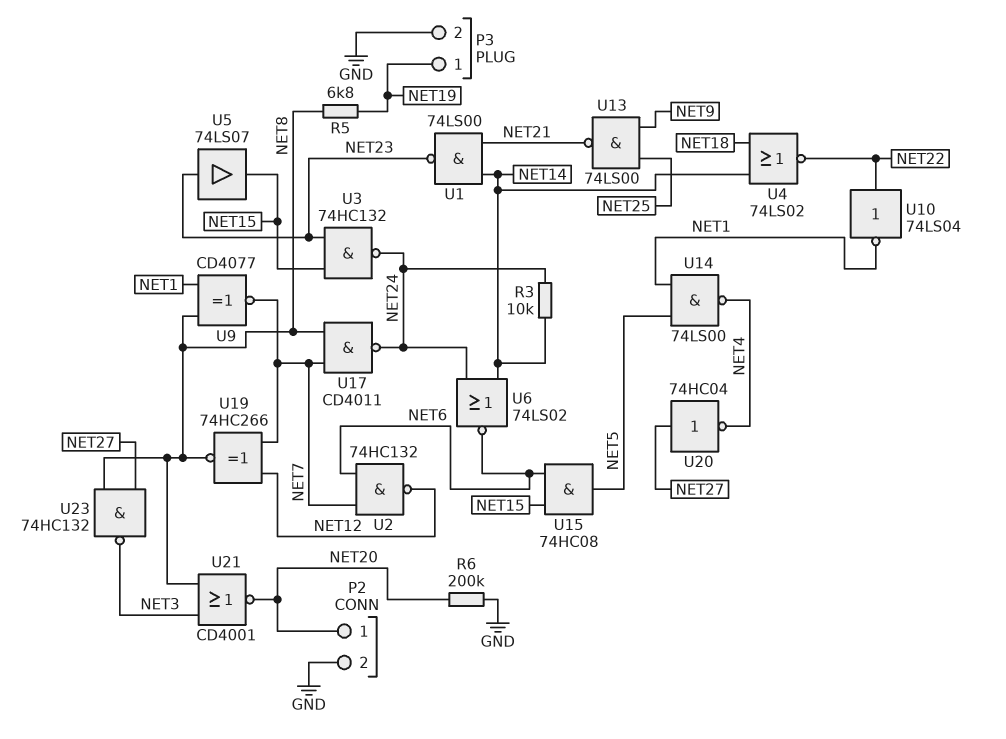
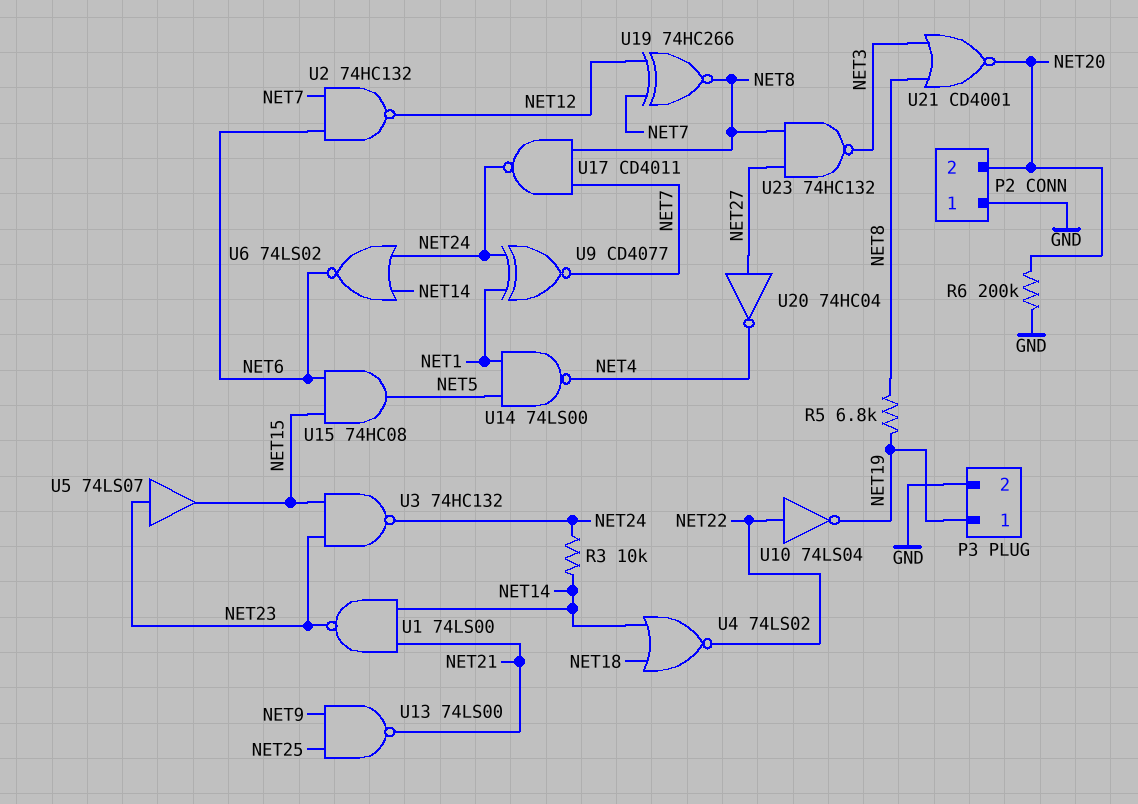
P2 pin 1: NET20 -> GND
P2 pin 2: GND -> NET20
U9: XNOR CD4077 (in NET1, in NET8, out NET7) -> XNOR CD4077 (in NET1, in NET24, out NET7)
U10: NOT 74LS04 (in NET22, out NET1) -> NOT 74LS04 (in NET22, out NET19)

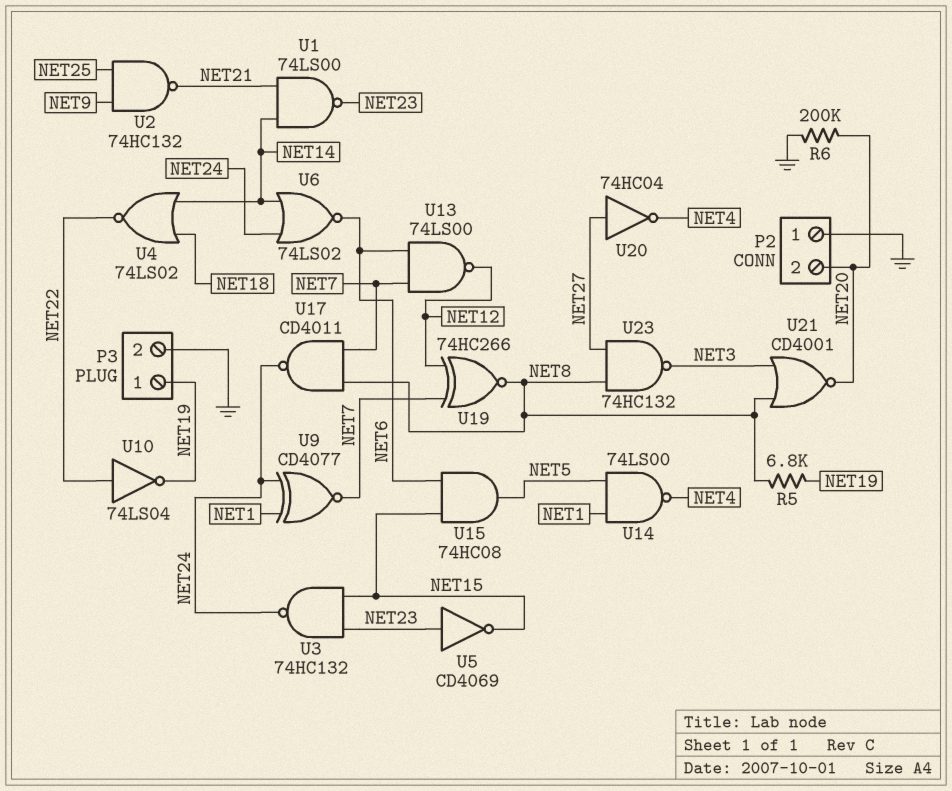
R3: 10k (NET14, NET24) -> none
U2: NAND 74HC132 (in NET6, in NET7, out NET12) -> NAND 74HC132 (in NET9, in NET25, out NET21)
U5: buffer 74LS07 (in NET23, out NET15) -> NOT CD4069 (in NET23, out NET15)
U13: NAND 74LS00 (in NET9, in NET25, out NET21) -> NAND 74LS00 (in NET6, in NET7, out NET12)

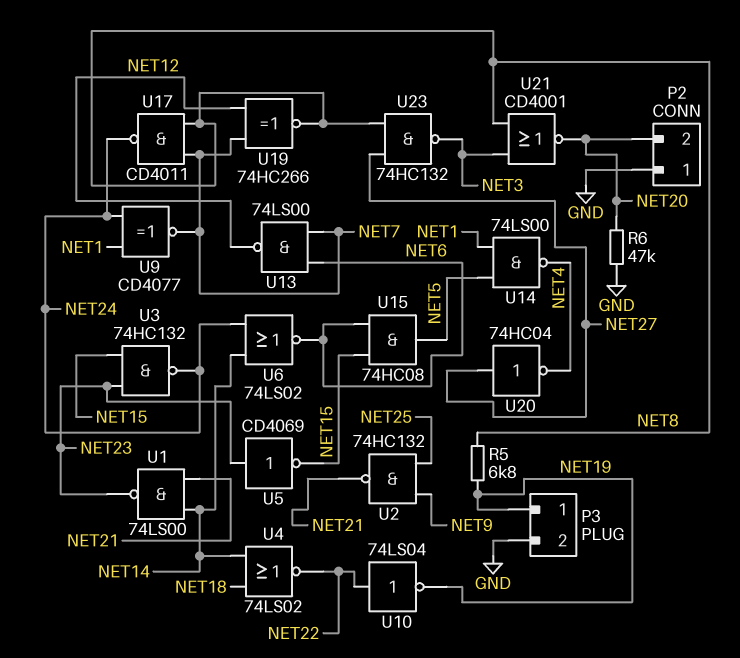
R6: 200k (GND, NET20) -> 47k (GND, NET20)

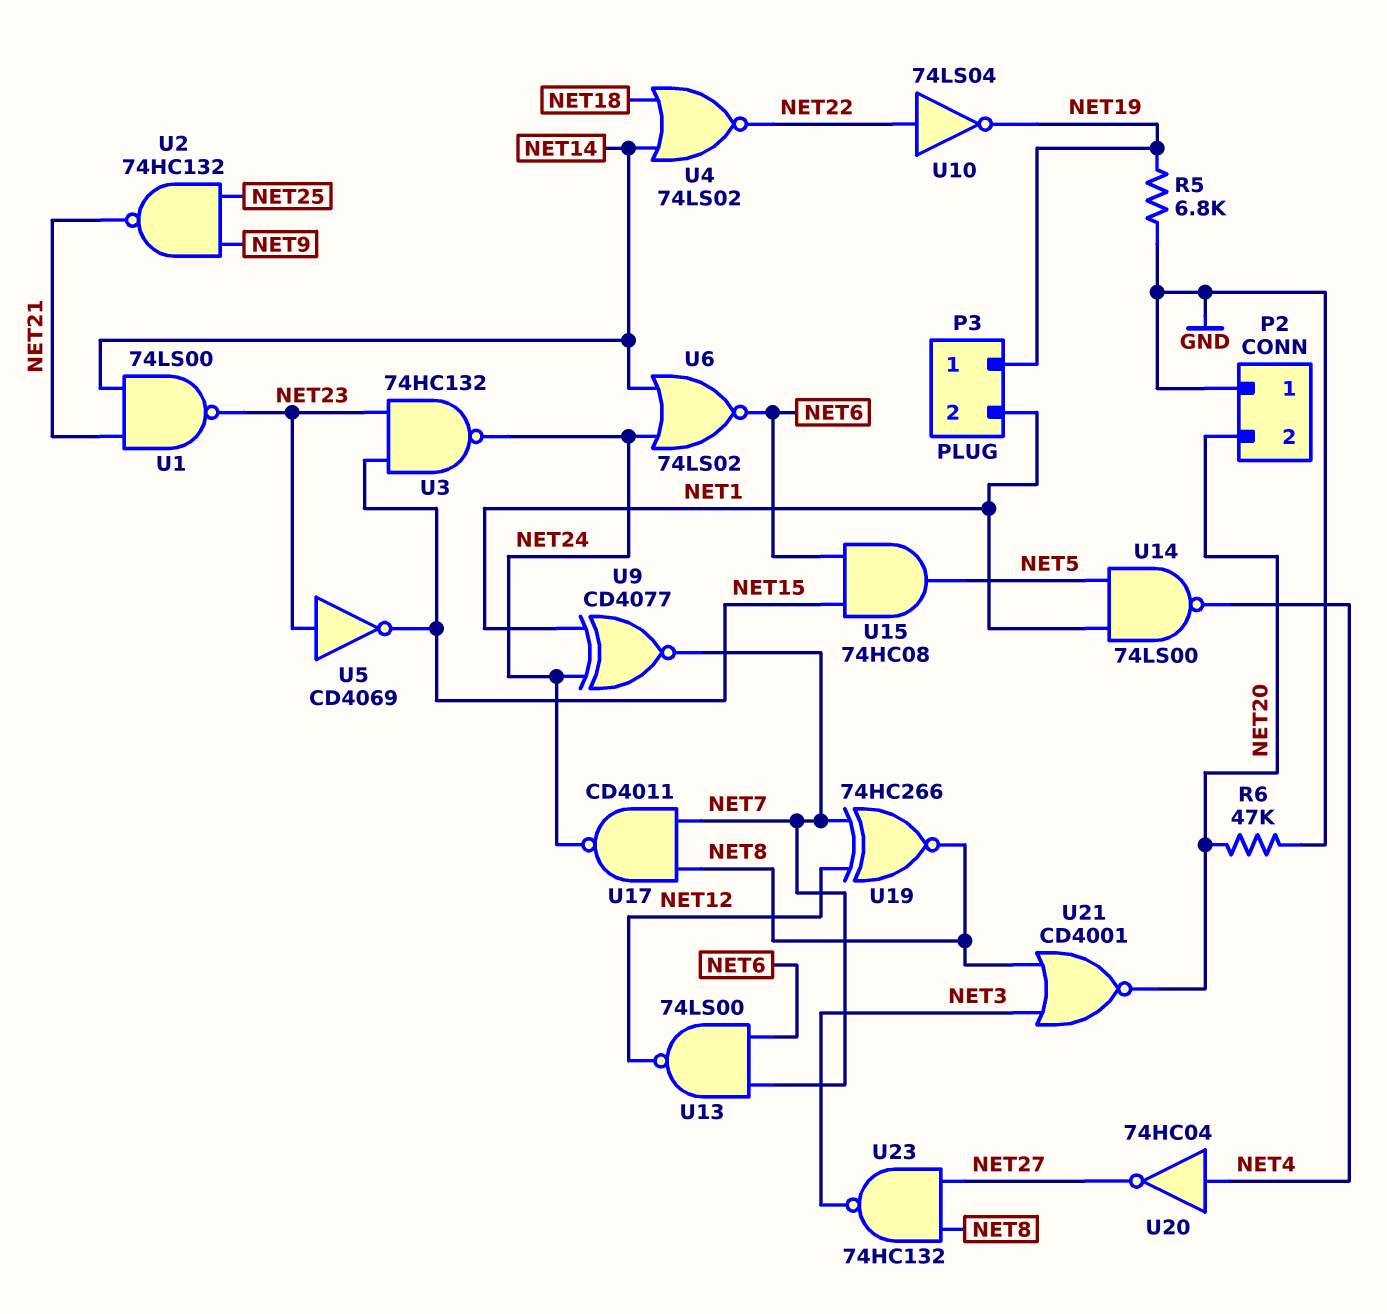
P3 pin 2: GND -> NET1
R5: 6.8k (NET8, NET19) -> 6.8k (GND, NET19)
U20: NOT 74HC04 (in NET27, out NET4) -> NOT 74HC04 (in NET4, out NET27)

